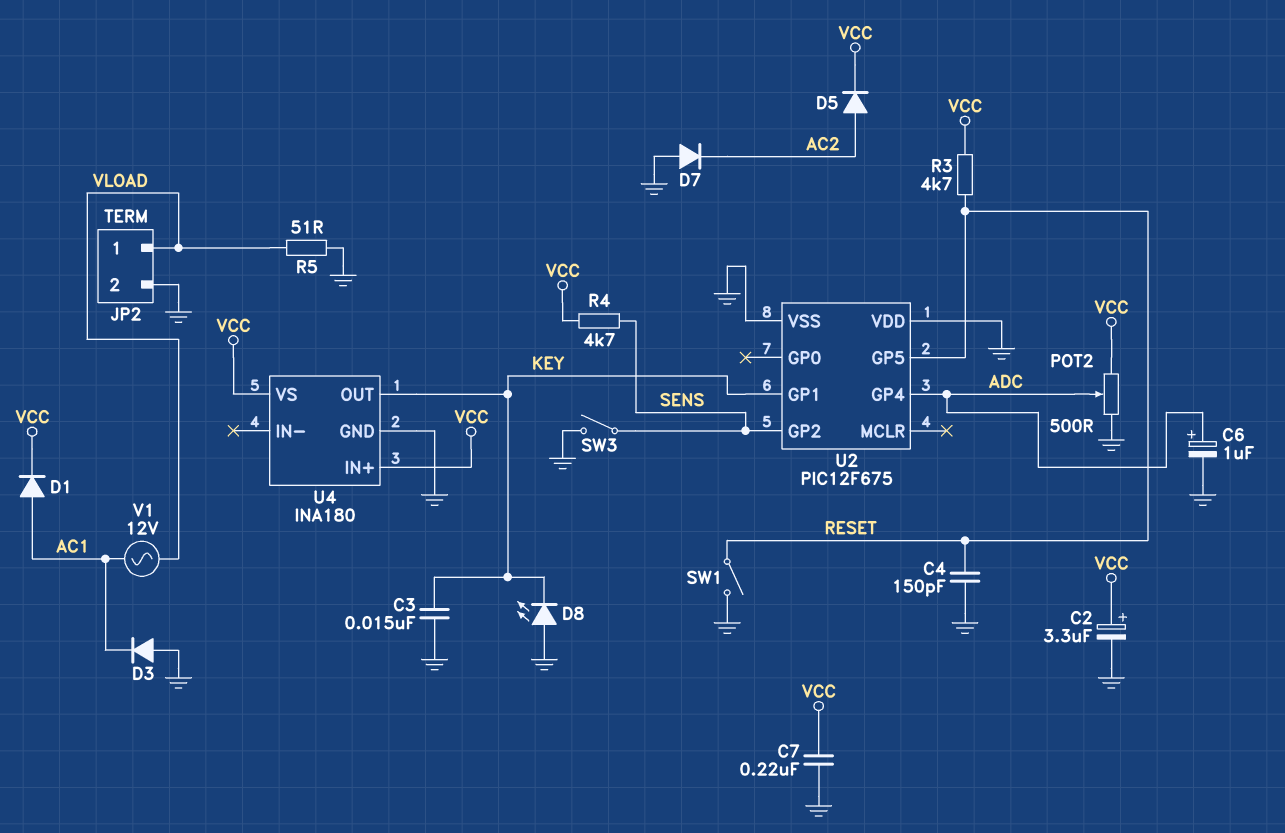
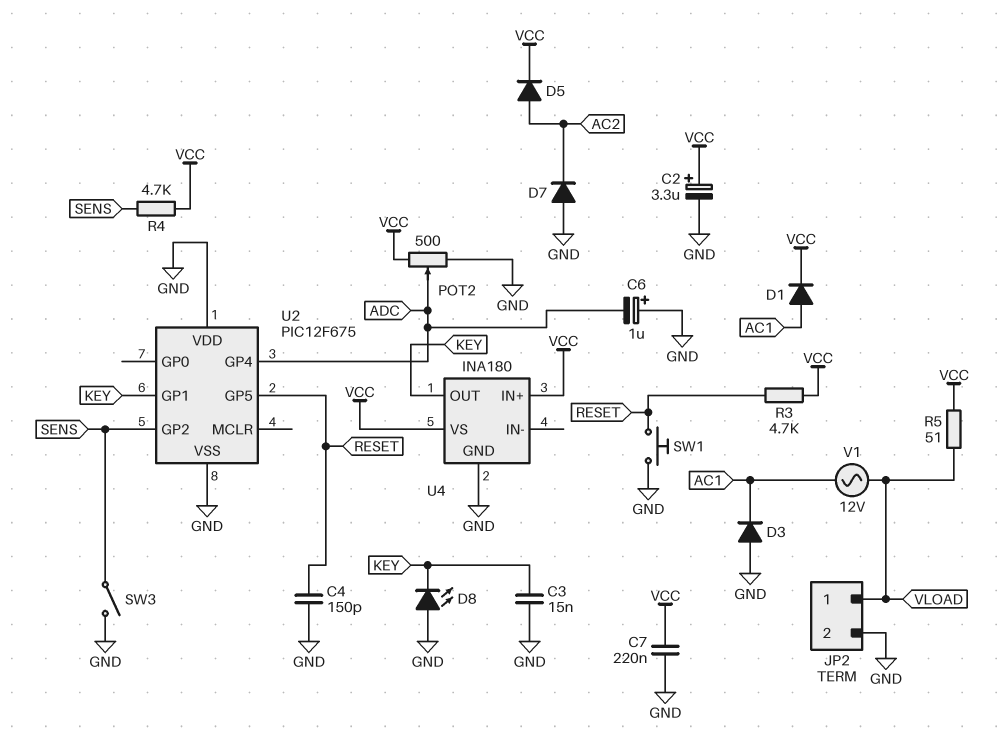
C6: 1uF (plus ADC, minus GND) -> 1uF (plus GND, minus ADC)
R5: 51 (GND, VLOAD) -> 51 (VCC, VLOAD)
SW1: switch (GND, RESET) -> button (GND, RESET)

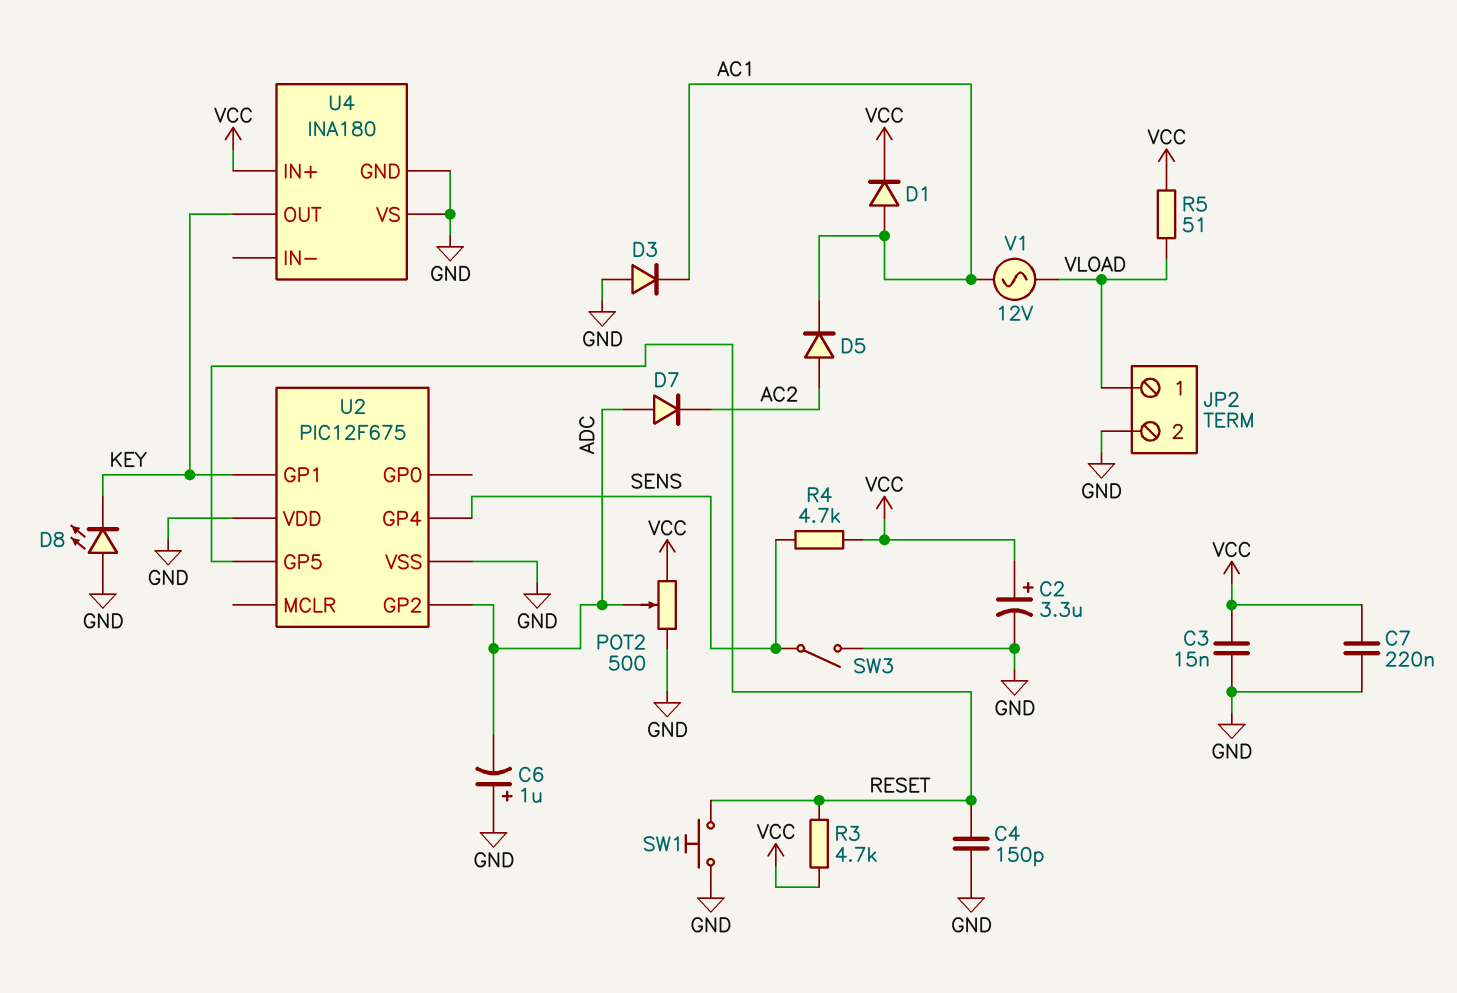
C3: 15nF (GND, KEY) -> 15nF (GND, VCC)
D5: diode (A AC2, K VCC) -> diode (A AC2, K AC1)
D7: diode (A GND, K AC2) -> diode (A ADC, K AC2)
U2 pin GP2: SENS -> ADC
U2 pin GP4: ADC -> SENS
U4 pin VS: VCC -> GND

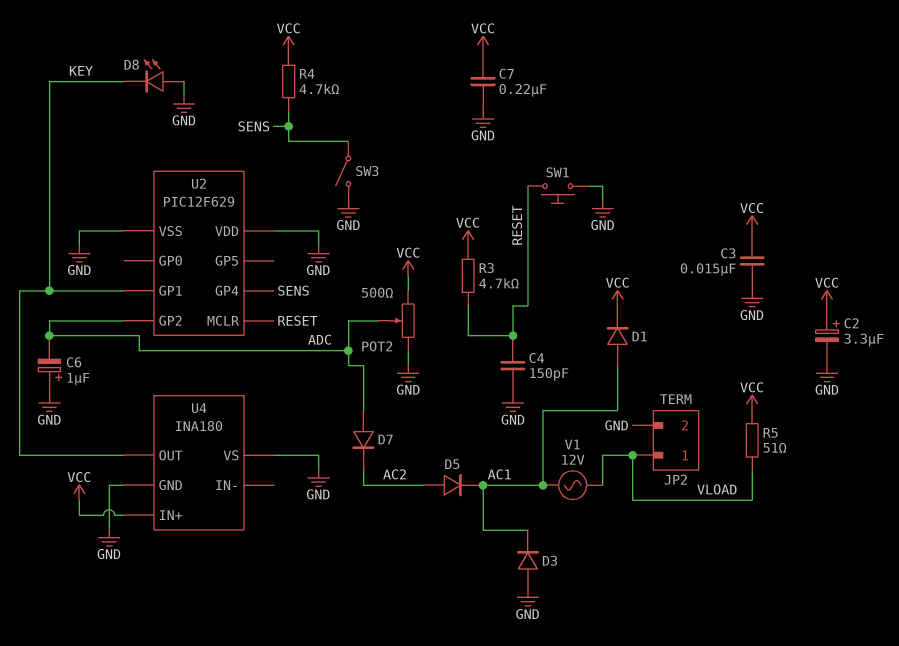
U2: PIC12F675 -> PIC12F629
U2 pin GP5: RESET -> none
U2 pin MCLR: none -> RESET

